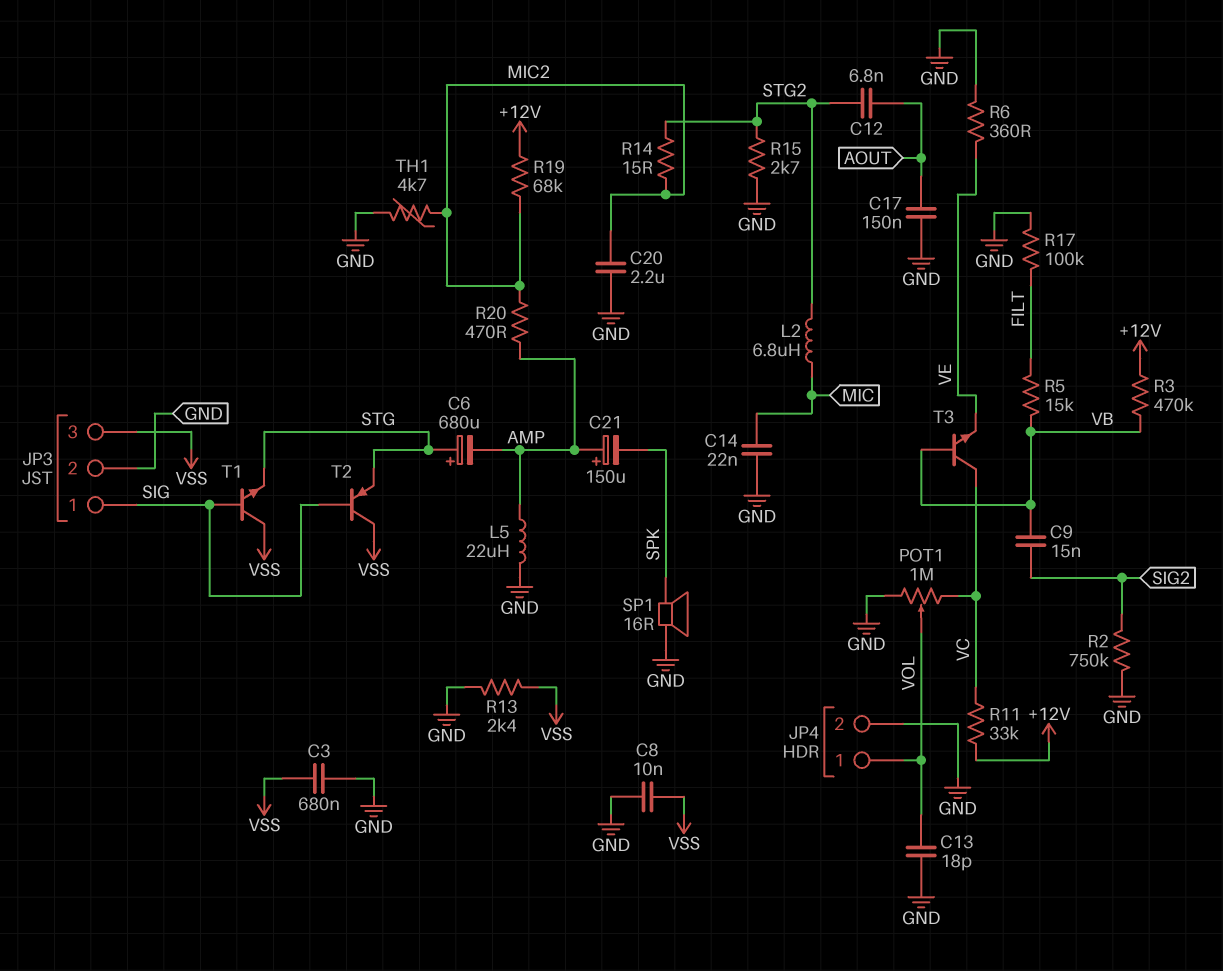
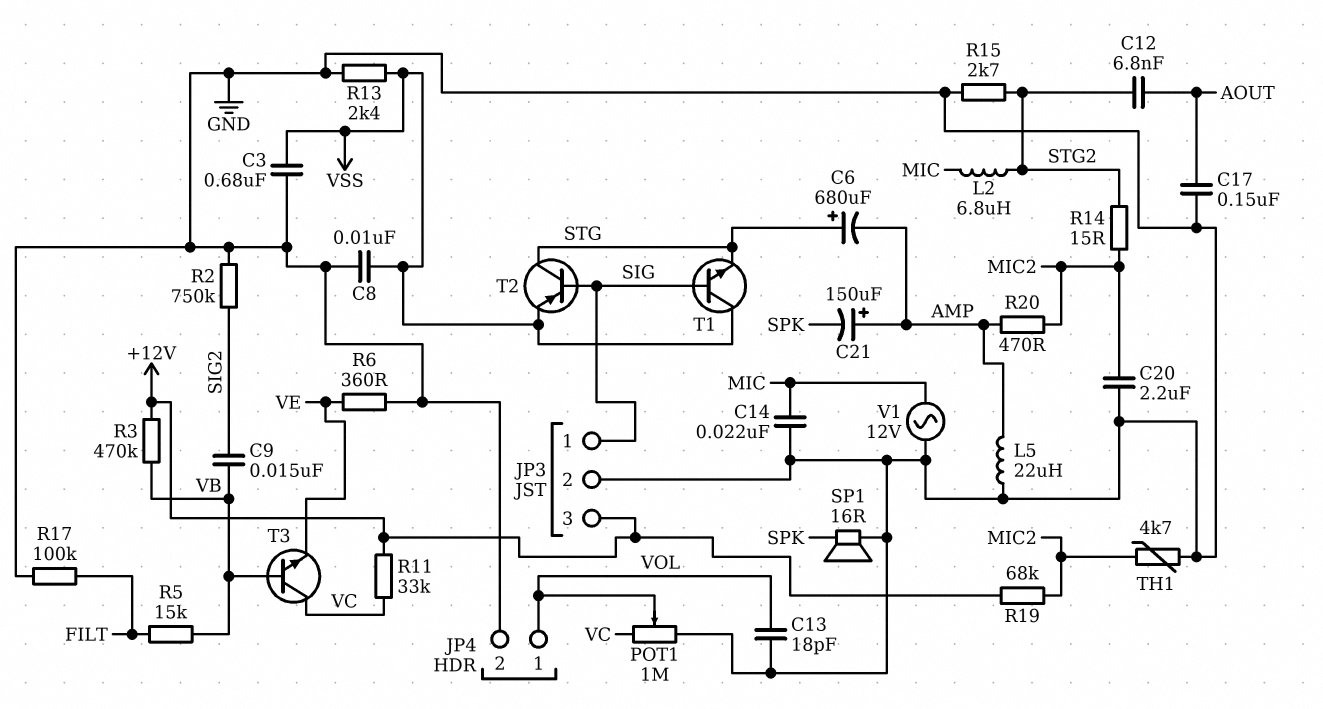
JP3 pin 3: VSS -> +12V
T2: PNP (B SIG, C VSS, E STG) -> PNP (B SIG, C STG, E VSS)
V1: none -> AC 12V (GND, MIC)

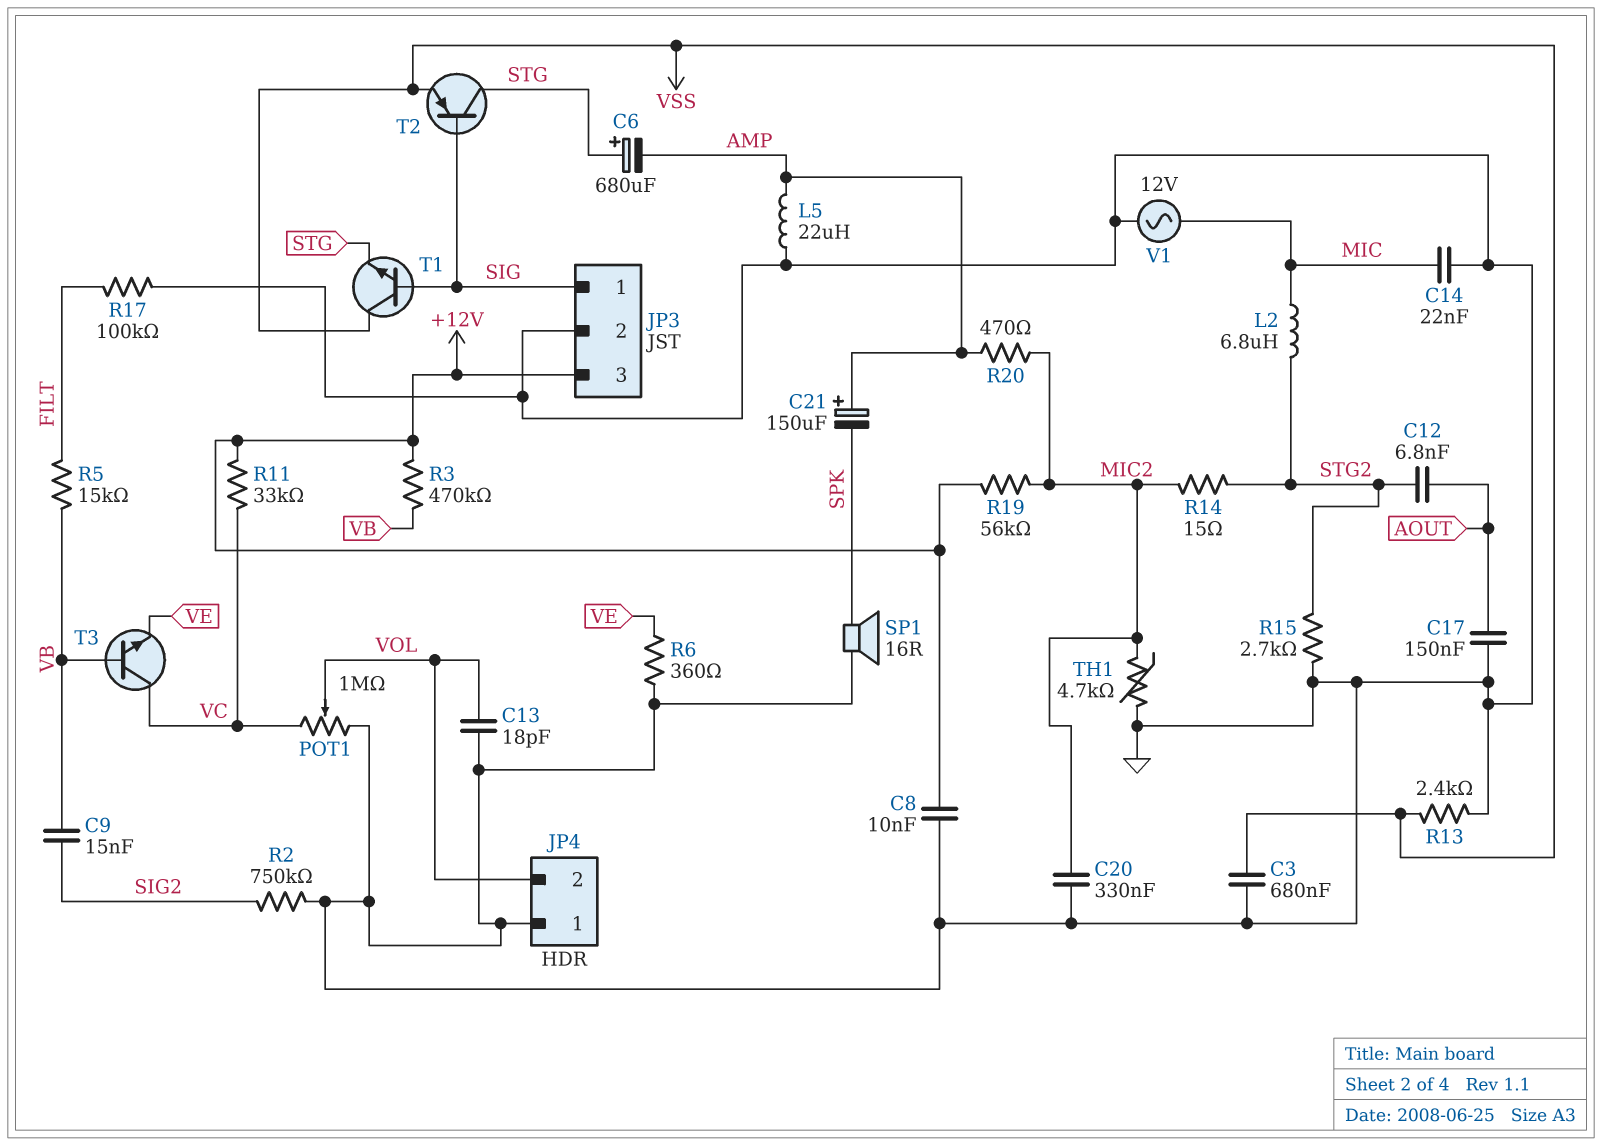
C8: 10nF (GND, VSS) -> 10nF (+12V, GND)
C20: 2.2uF (GND, MIC2) -> 330nF (GND, MIC2)
JP4 pin 1: VOL -> GND
JP4 pin 2: GND -> VOL
R19: 68k (+12V, MIC2) -> 56k (+12V, MIC2)

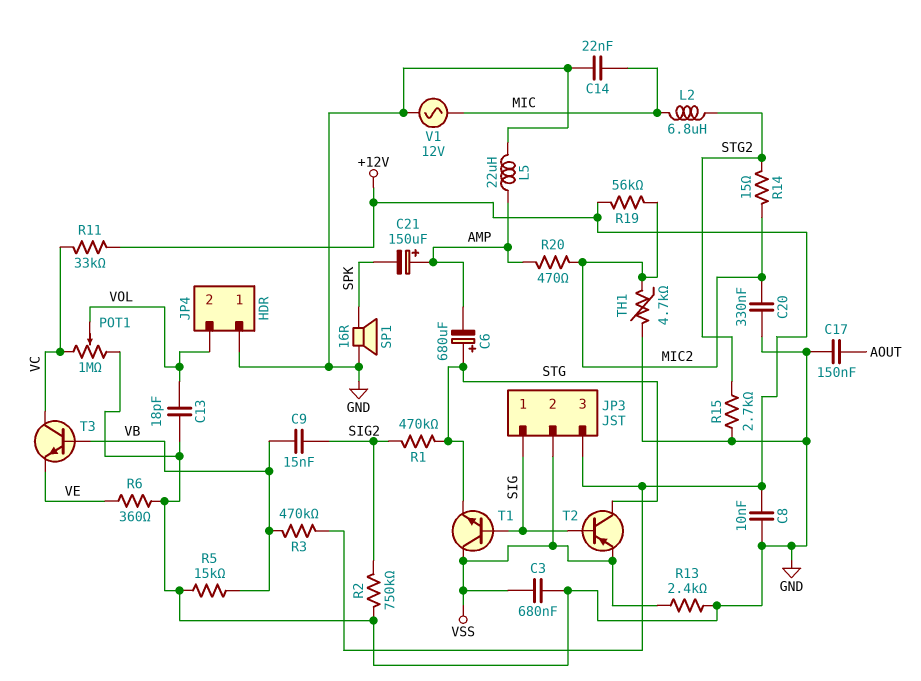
C12: 6.8nF (AOUT, STG2) -> none
JP3 pin 2: GND -> VSS
R1: none -> 470k (SIG2, STG)
R5: 15k (FILT, VB) -> 15k (GND, VB)
R17: 100k (FILT, GND) -> none

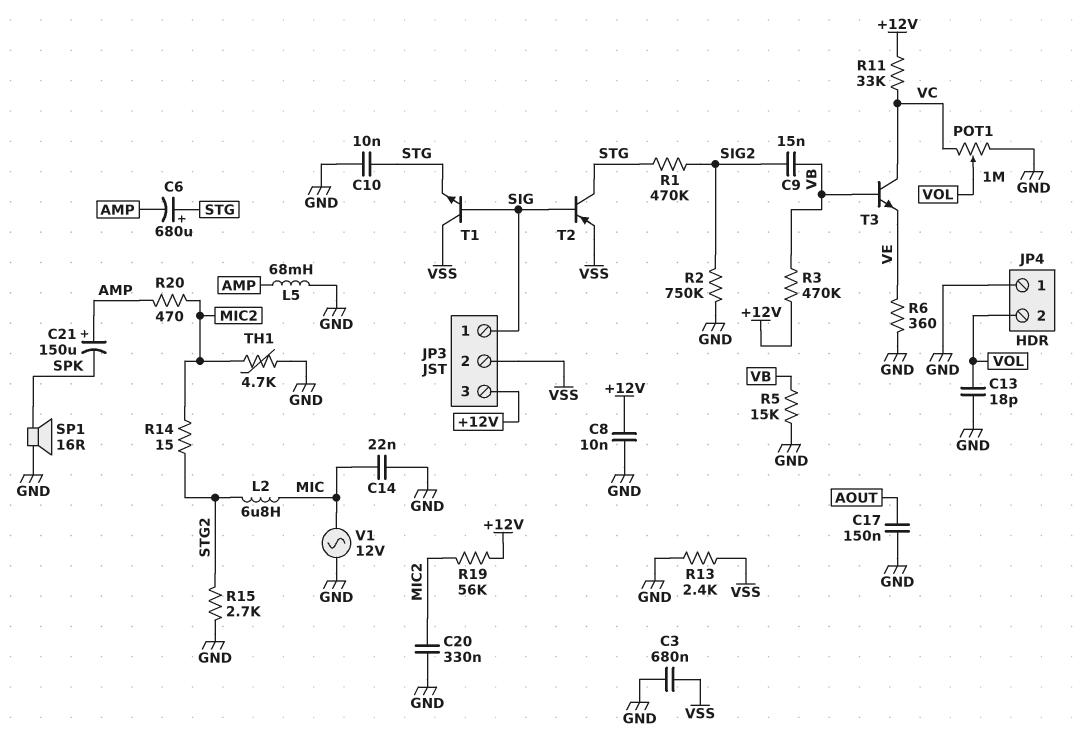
C10: none -> 10nF (GND, STG)
L5: 22uH (AMP, GND) -> 68mH (AMP, GND)

